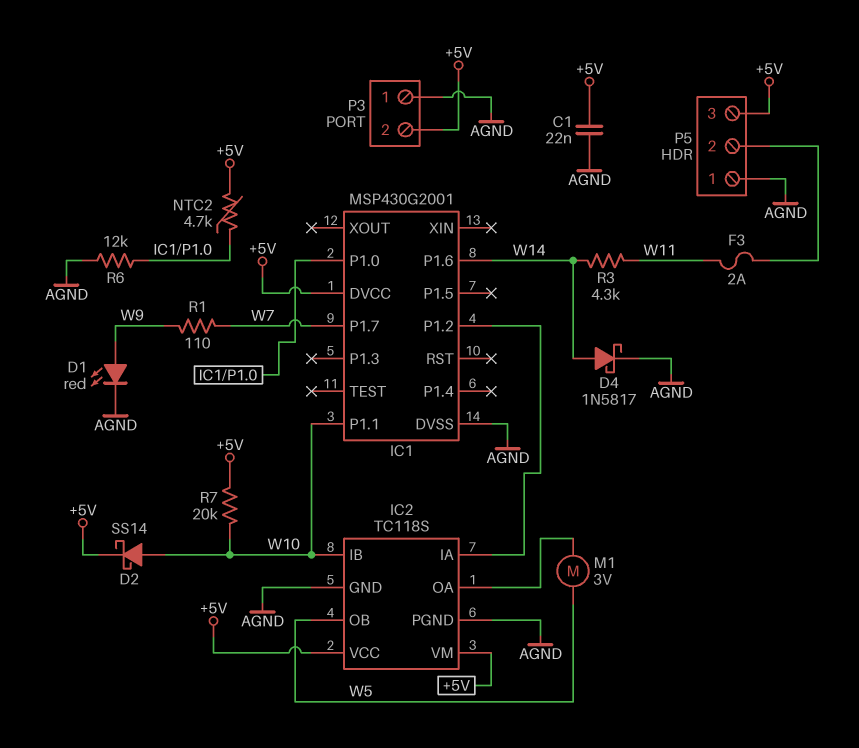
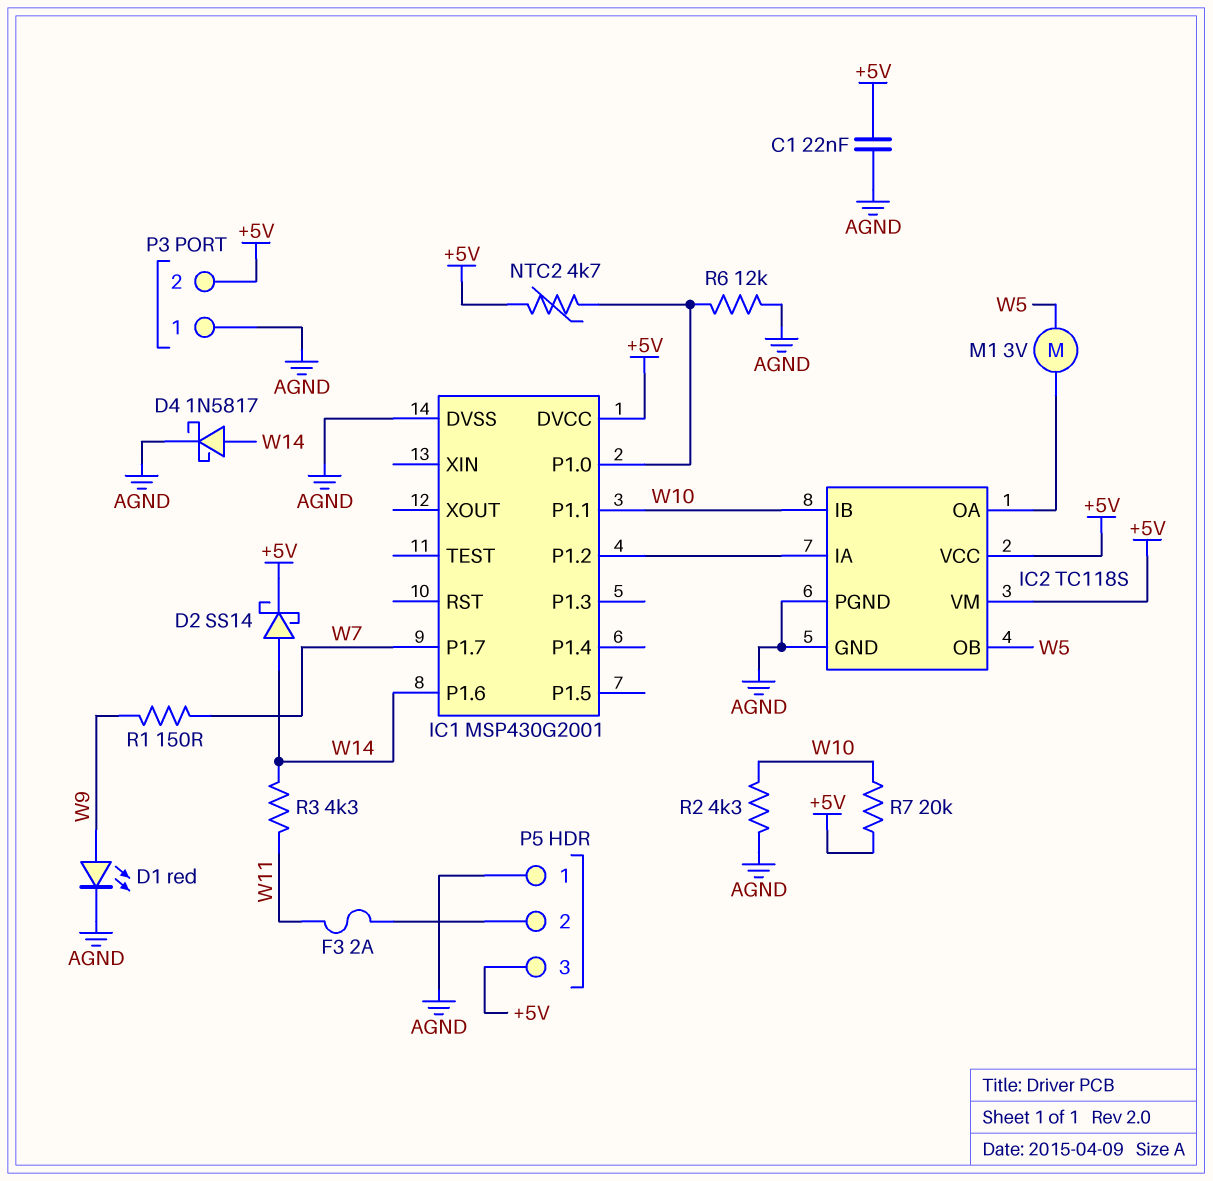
D2: schottky SS14 (A W10, K +5V) -> schottky SS14 (A W14, K +5V)
R1: 110 (W7, W9) -> 150 (W7, W9)
R2: none -> 4.3k (AGND, W10)

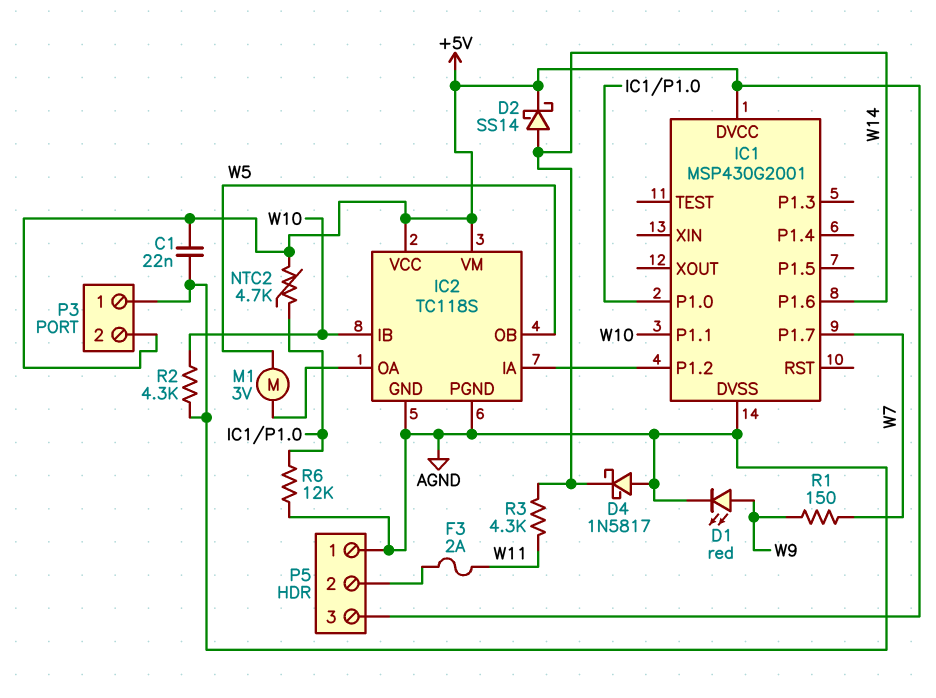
D4: schottky 1N5817 (A W14, K AGND) -> schottky 1N5817 (A AGND, K W14)
R7: 20k (+5V, W10) -> none

